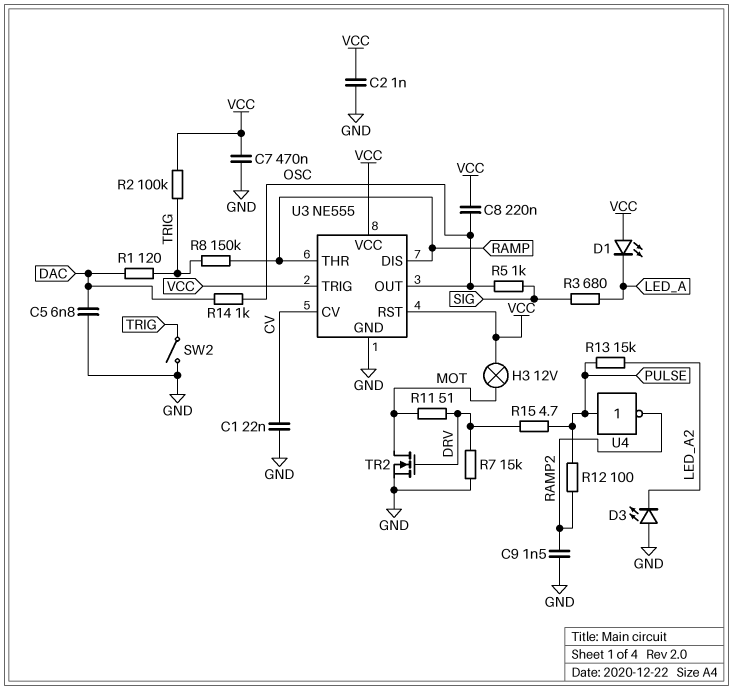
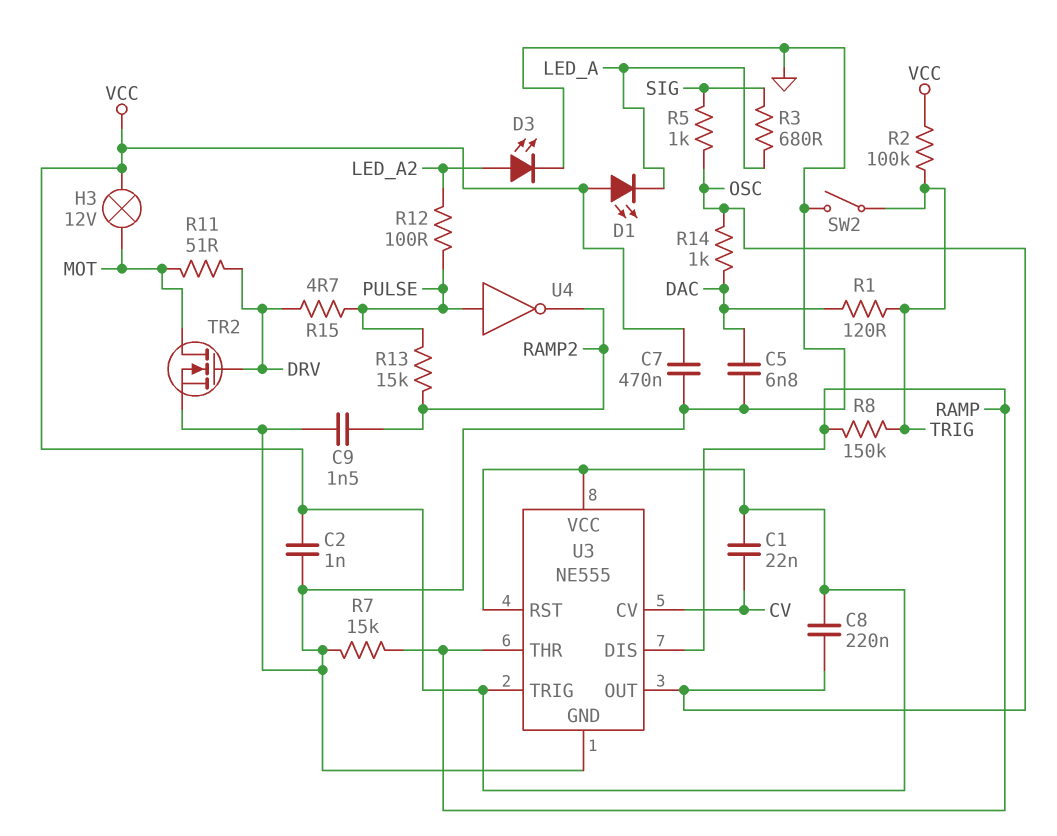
C1: 22nF (CV, GND) -> 22nF (CV, VCC)
D3: LED (A GND, K LED_A2) -> LED (A LED_A2, K GND)
R7: 15k (DRV, GND) -> 15k (GND, RAMP)
R12: 100 (PULSE, RAMP2) -> 100 (LED_A2, PULSE)
R13: 15k (LED_A2, PULSE) -> 15k (PULSE, RAMP2)

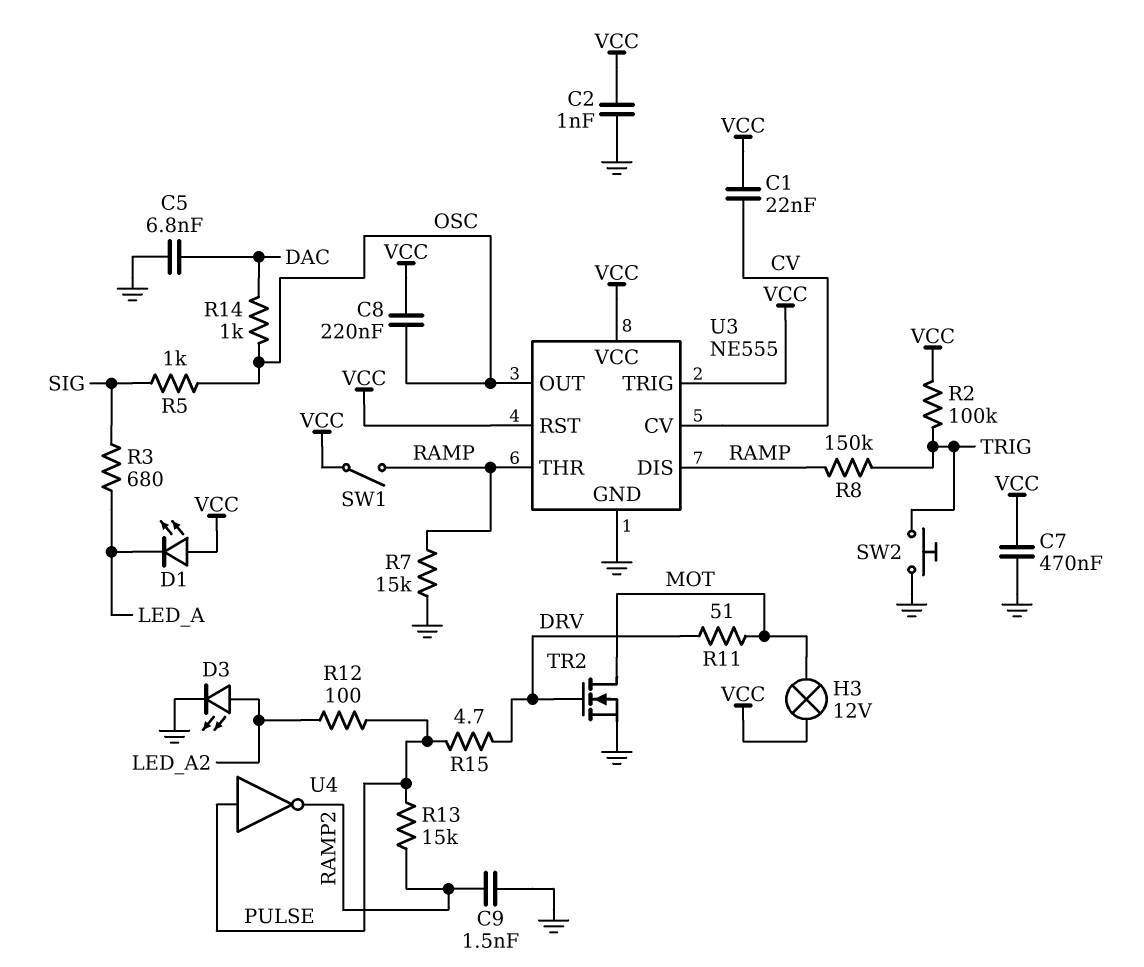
R1: 120 (DAC, TRIG) -> none
SW1: none -> switch (RAMP, VCC)
SW2: switch (GND, TRIG) -> button (GND, TRIG)

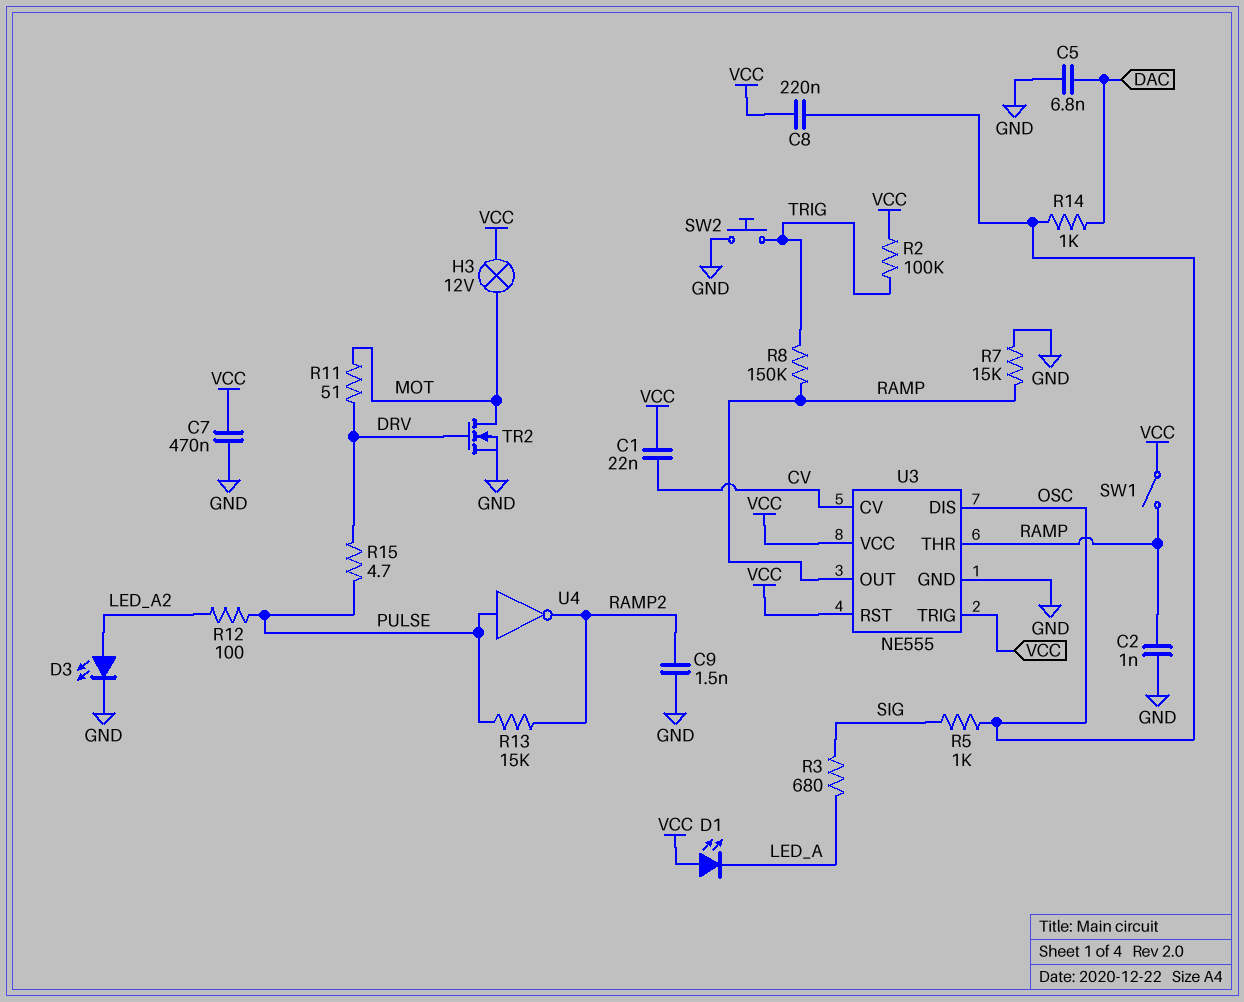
C2: 1nF (GND, VCC) -> 1nF (GND, RAMP)
U3 pin DIS: RAMP -> OSC
U3 pin OUT: OSC -> RAMP

